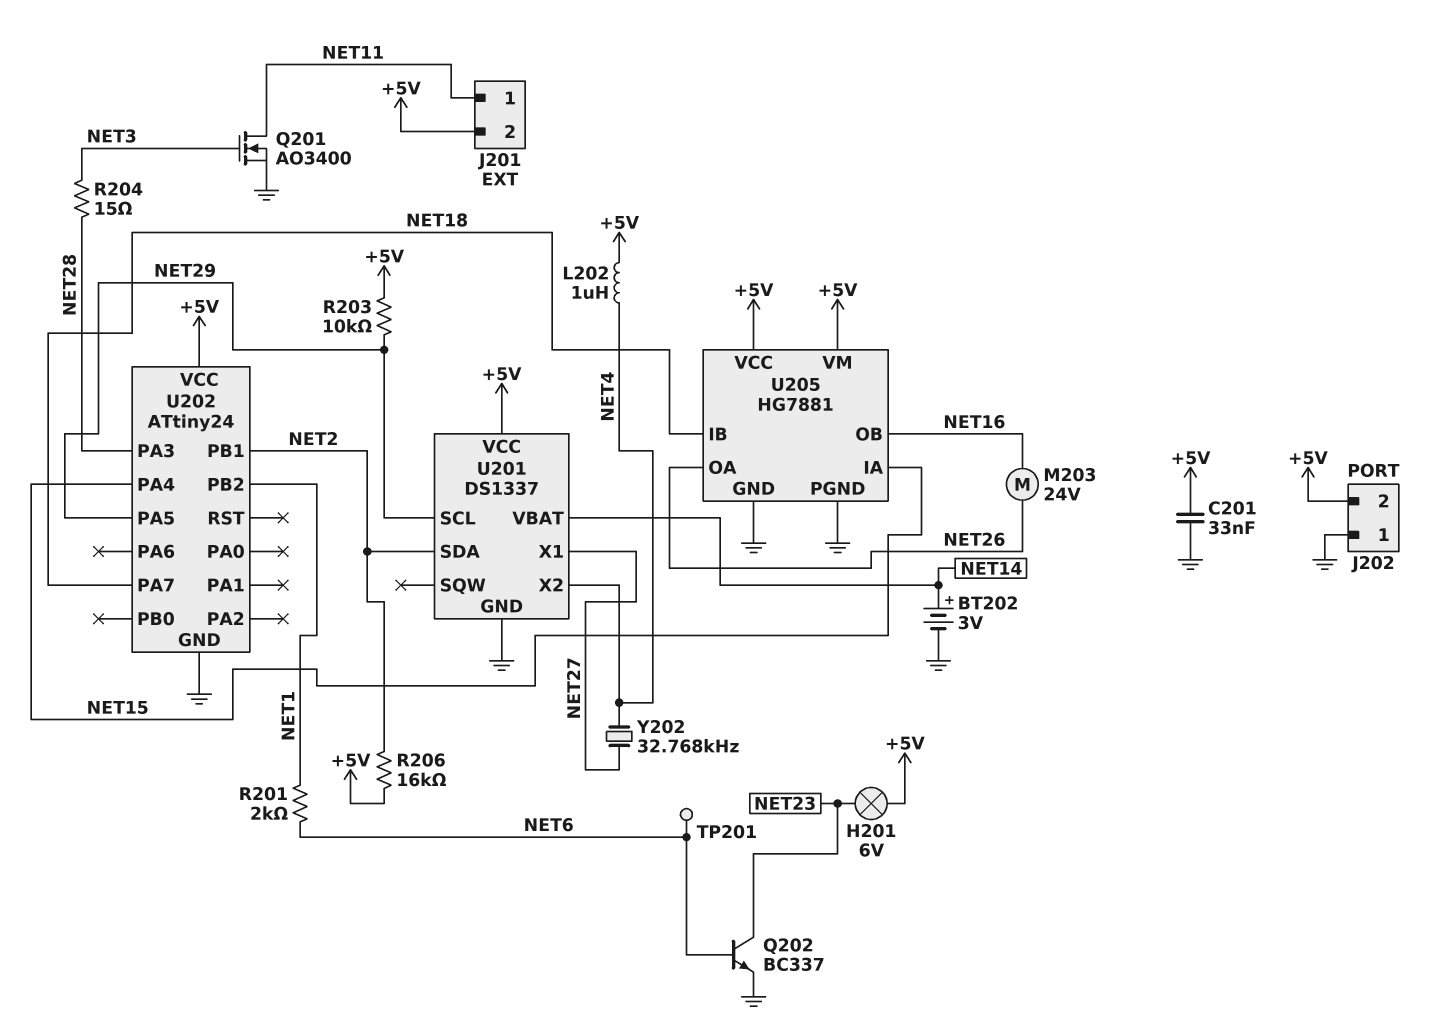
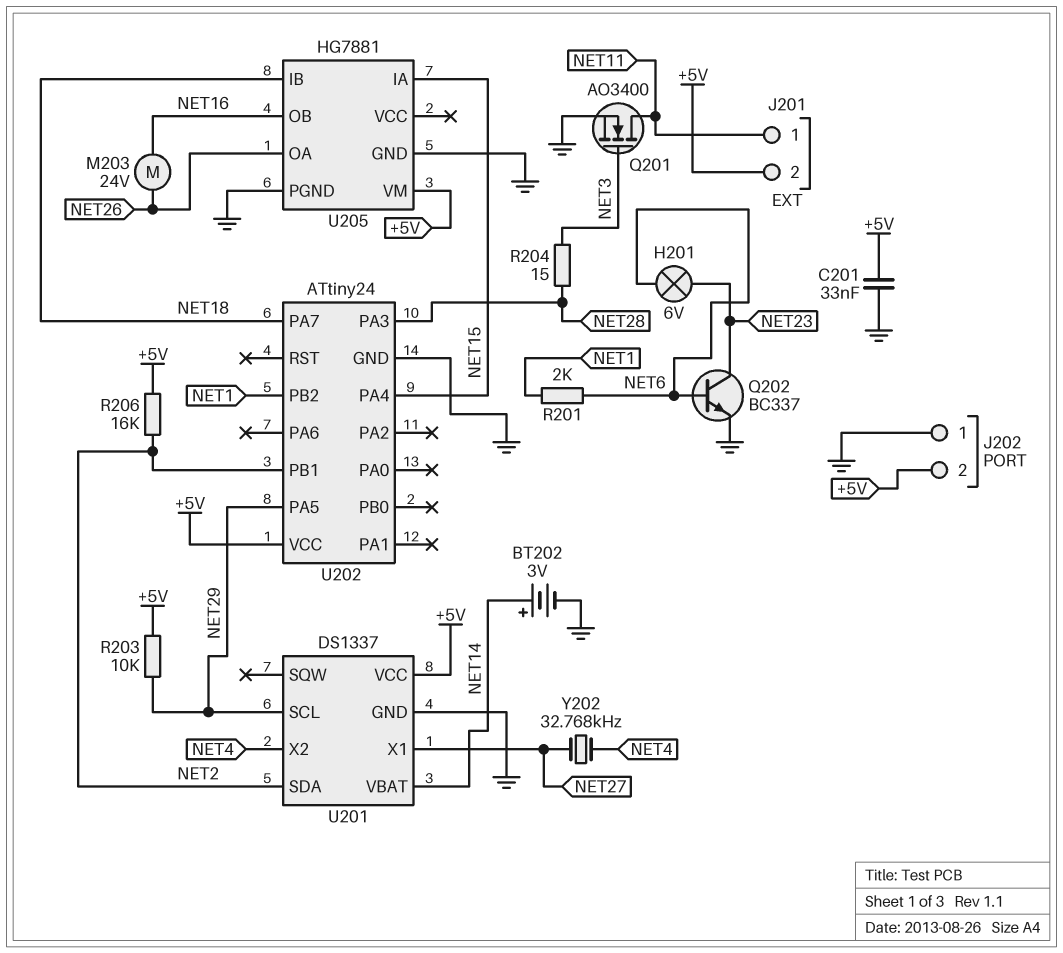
H201: lamp 6V (+5V, NET23) -> lamp 6V (NET6, NET23)
L202: 1uH (+5V, NET4) -> none
TP201: test point (NET6) -> none
U205 pin VCC: +5V -> none

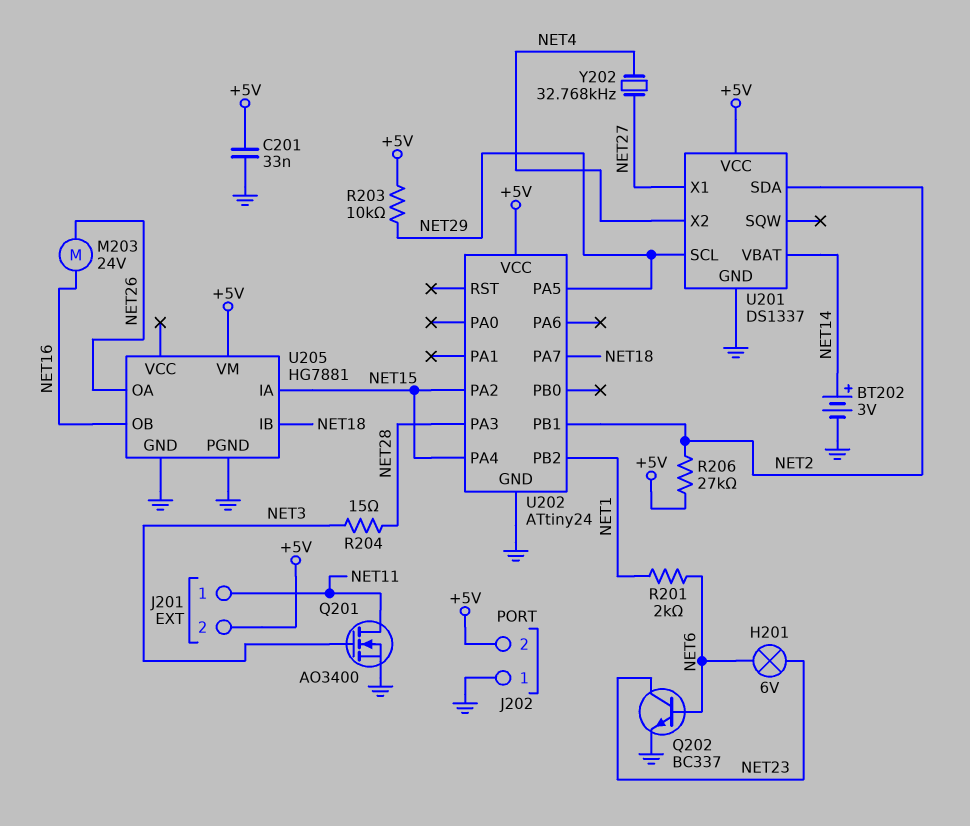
R206: 16k (+5V, NET2) -> 27k (+5V, NET2)
U202 pin PA2: none -> NET15

